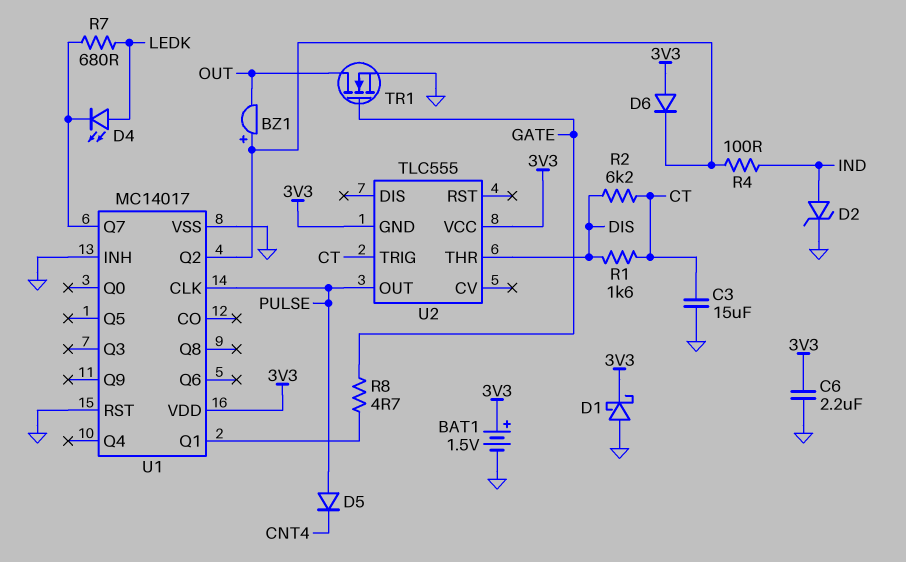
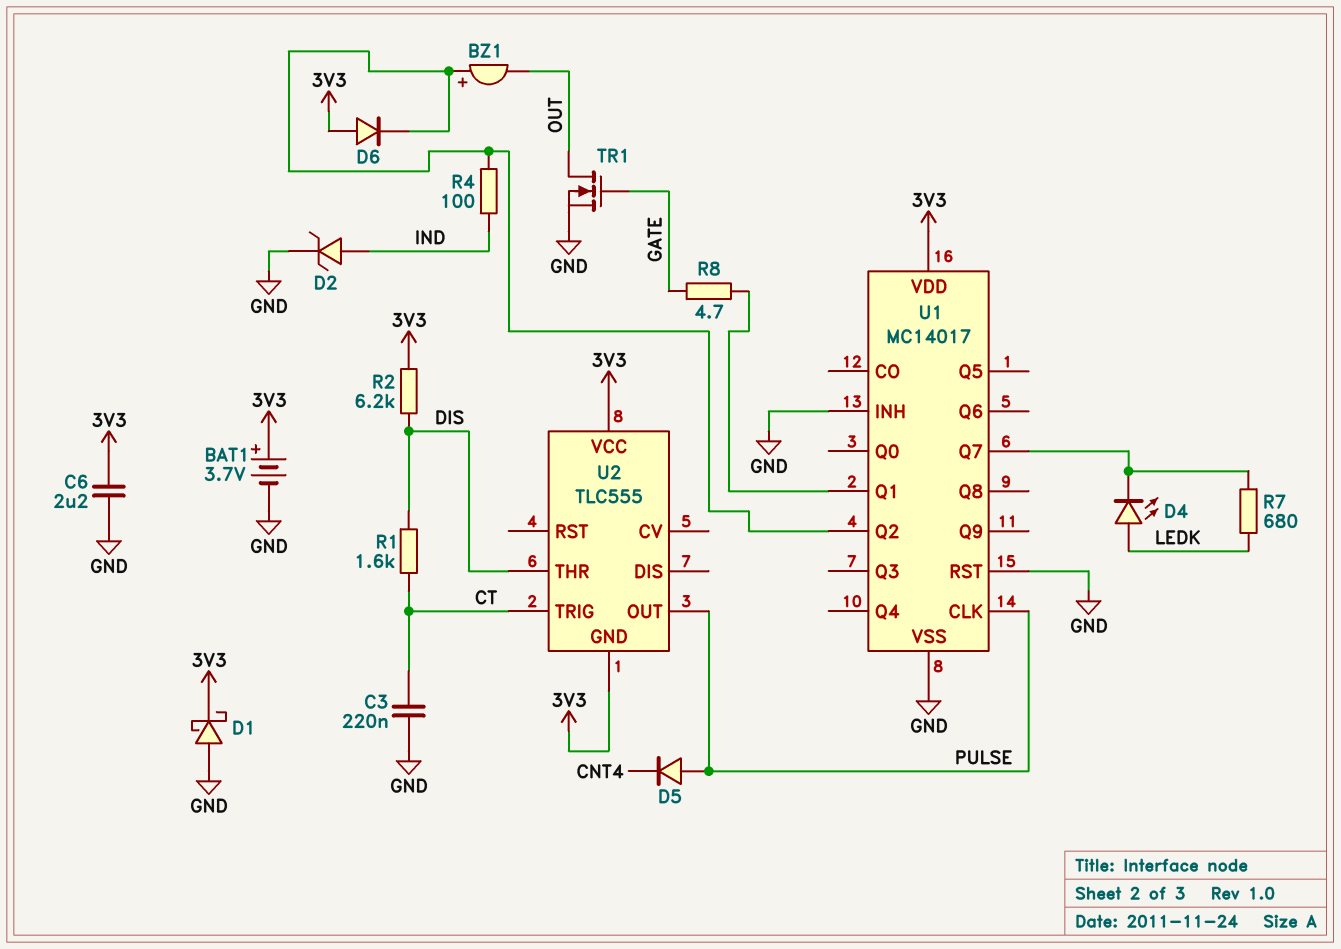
BAT1: 1.5V (plus 3V3, minus GND) -> 3.7V (plus 3V3, minus GND)
C3: 15uF (CT, GND) -> 220nF (CT, GND)
R2: 6.2k (CT, DIS) -> 6.2k (3V3, DIS)

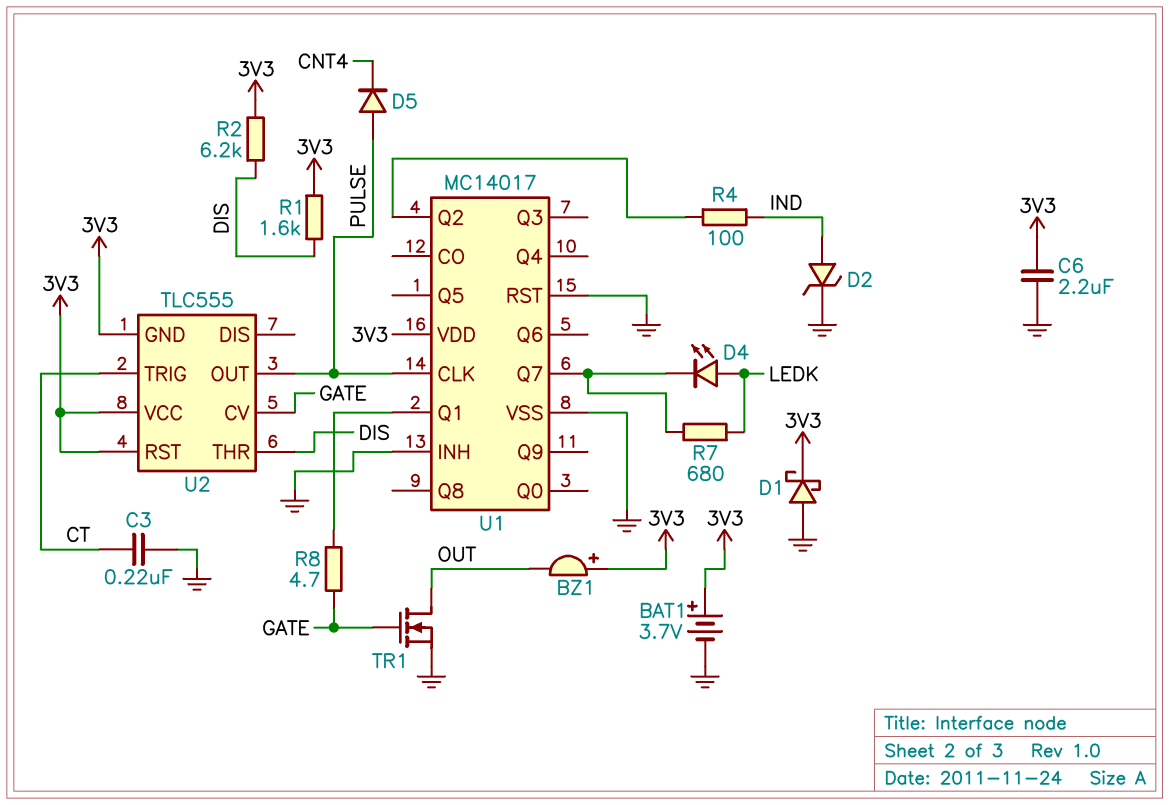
BZ1: buzzer (plus U1/Q2, minus OUT) -> buzzer (plus 3V3, minus OUT)
D6: diode (A 3V3, K U1/Q2) -> none
R1: 1.6k (CT, DIS) -> 1.6k (3V3, DIS)
U2 pin CV: none -> GATE
U2 pin RST: none -> 3V3

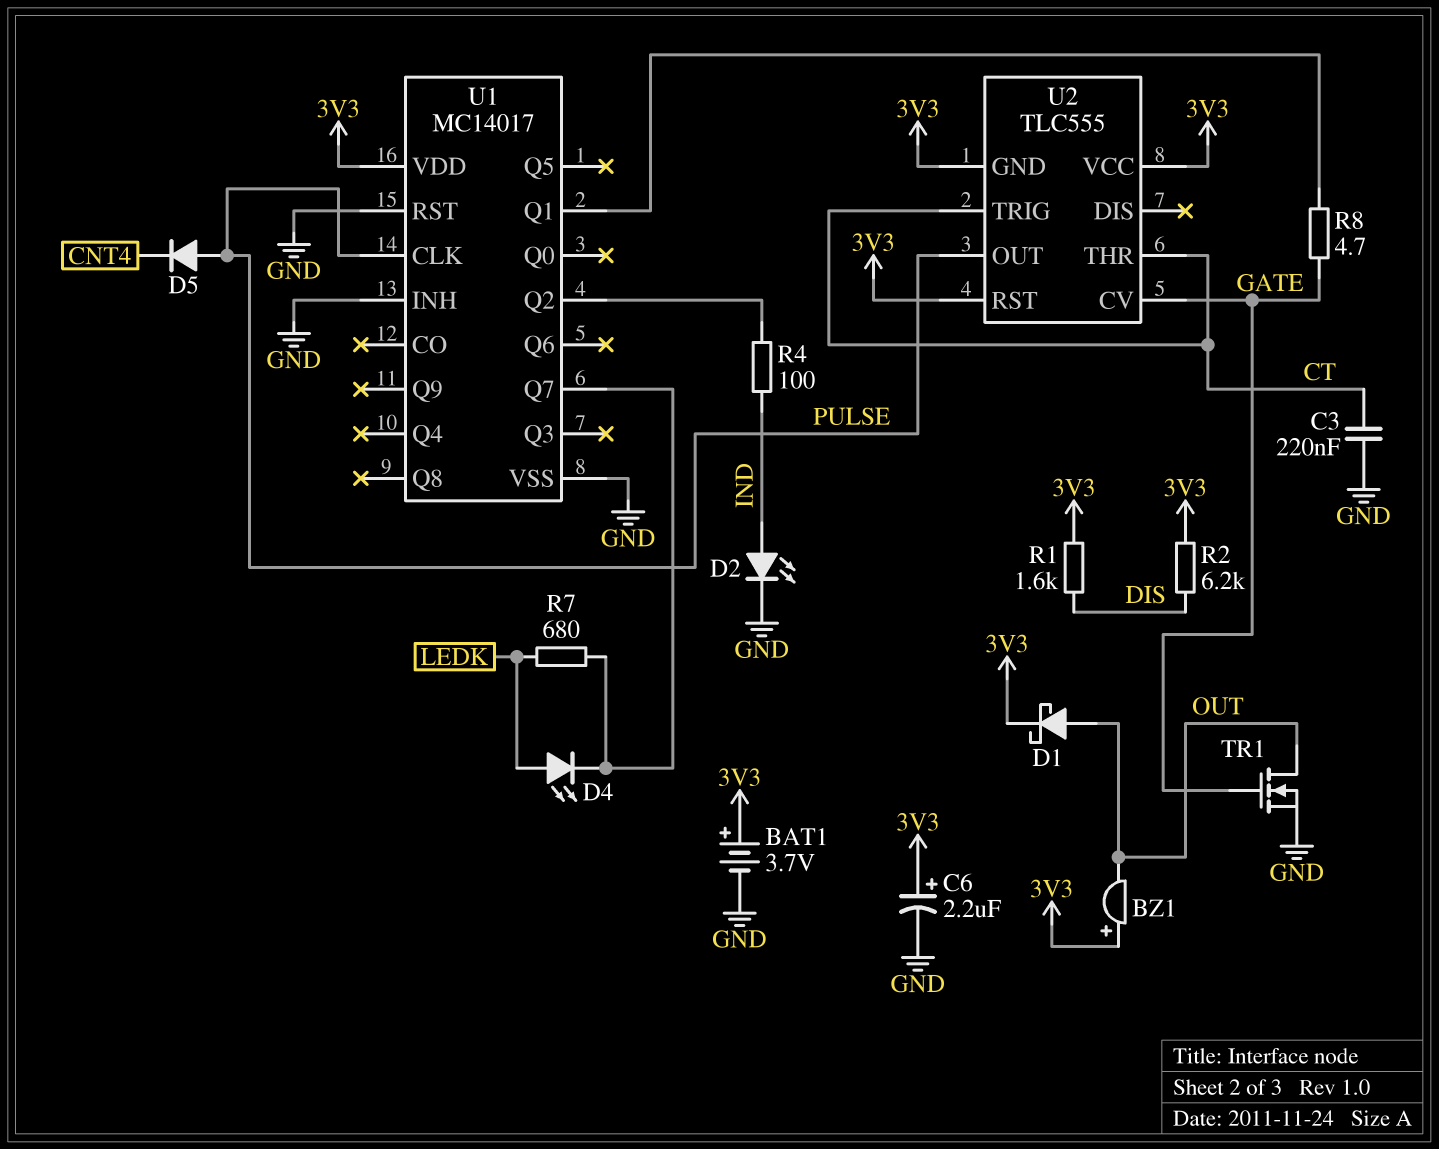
C6: 2.2uF (3V3, GND) -> 2.2uF (plus 3V3, minus GND)
D1: schottky (A GND, K 3V3) -> schottky (A OUT, K 3V3)
D2: zener (A IND, K GND) -> LED (A IND, K GND)
U2 pin THR: DIS -> CT

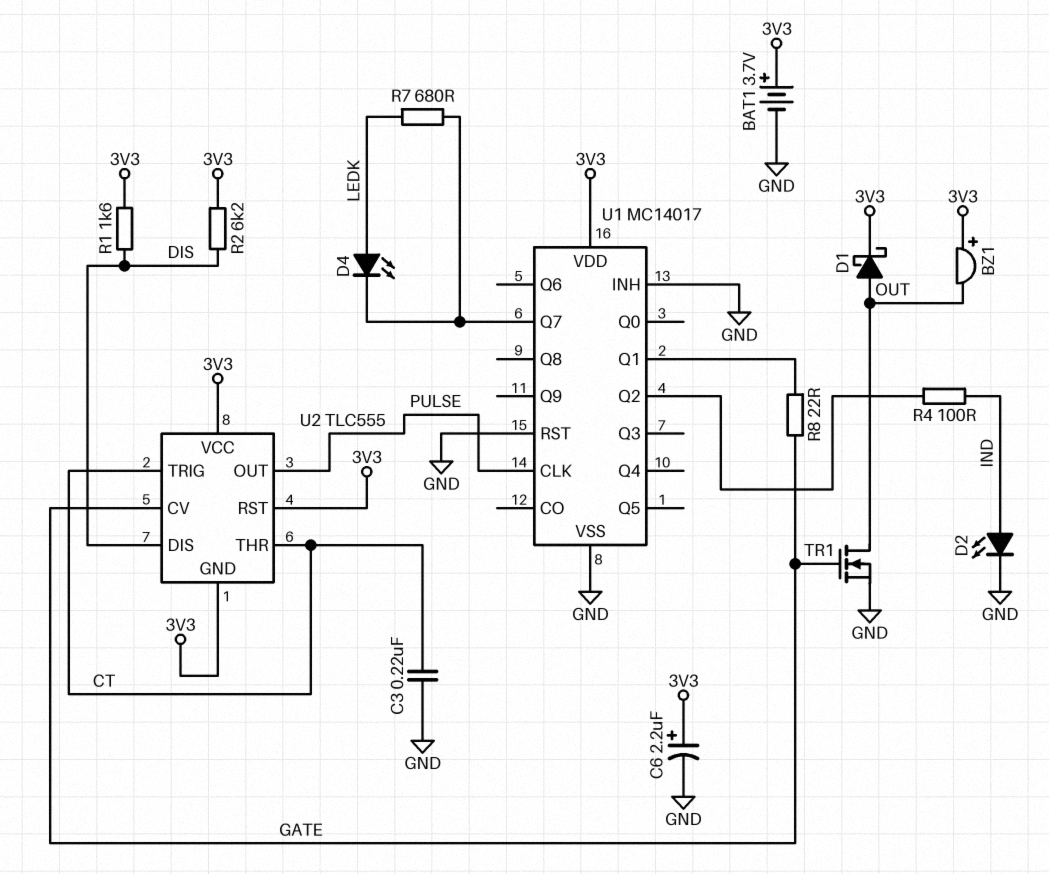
D5: diode (A PULSE, K CNT4) -> none
R8: 4.7 (GATE, U1/Q1) -> 22 (GATE, U1/Q1)
U2 pin DIS: none -> DIS

